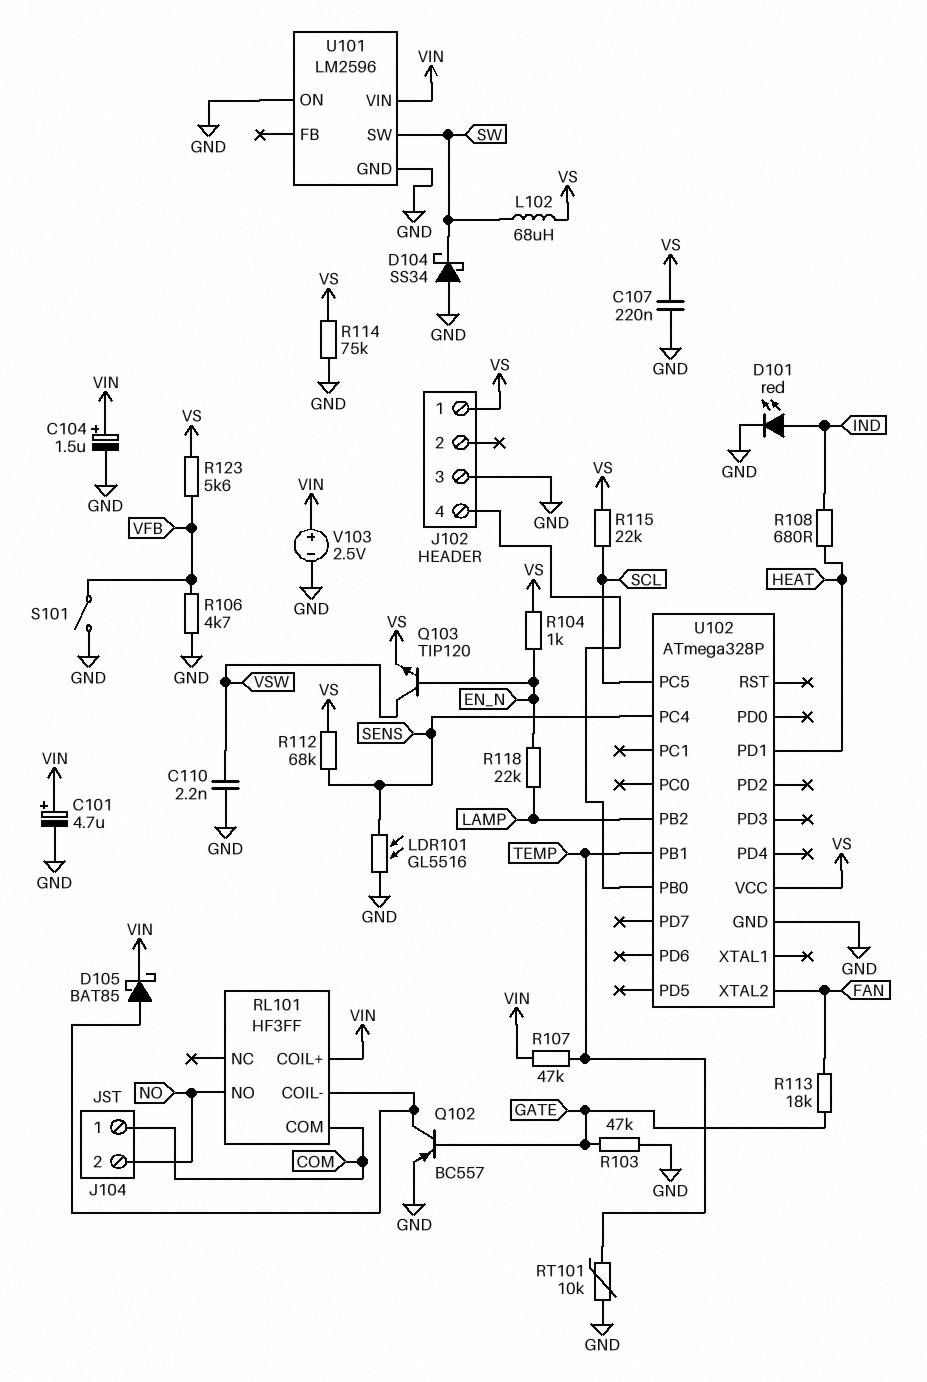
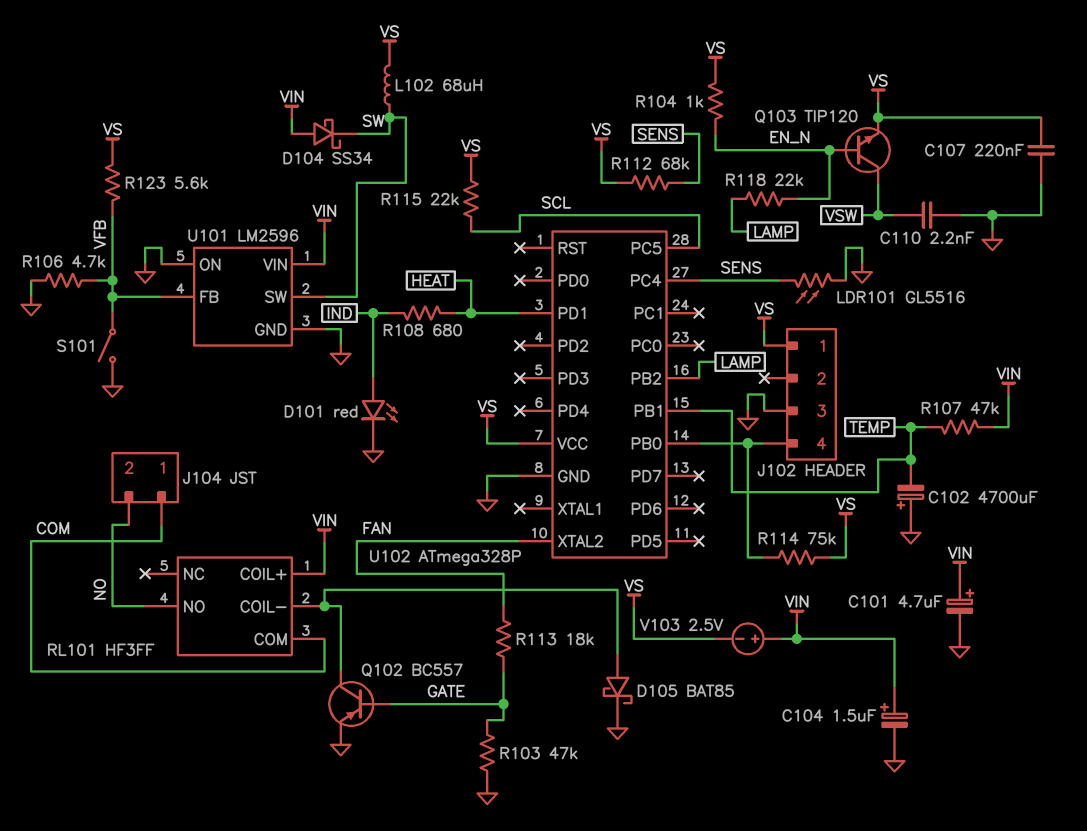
C102: none -> 4700uF (plus GND, minus TEMP)
D104: schottky SS34 (A GND, K SW) -> schottky SS34 (A VIN, K SW)
D105: schottky BAT85 (A RL101/COIL-, K VIN) -> schottky BAT85 (A RL101/COIL-, K GND)
R114: 75k (GND, VS) -> 75k (J102/4, VS)
RT101: 10k (GND, TEMP) -> none
U101 pin FB: none -> VFB
V103: 2.5V (plus VIN, minus GND) -> 2.5V (plus VIN, minus VS)

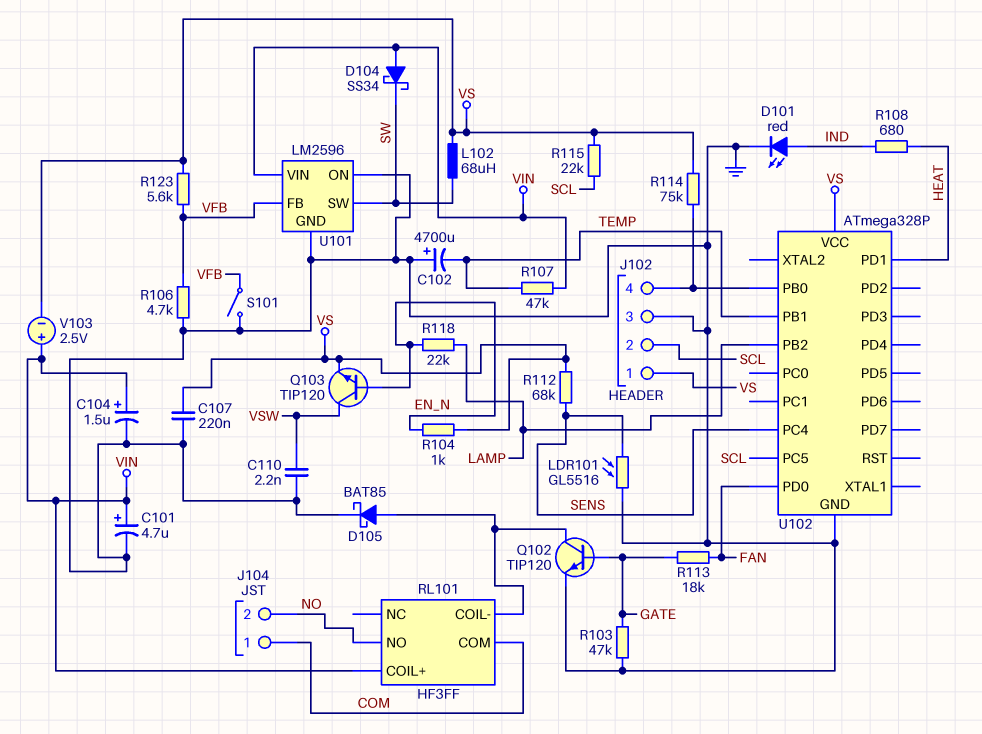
J102 pin 2: none -> SCL
Q102: PNP BC557 (B GATE, C RL101/COIL-, E GND) -> NPN TIP120 (B GATE, C RL101/COIL-, E GND)
U102 pin PD0: none -> FAN
U102 pin XTAL2: FAN -> none

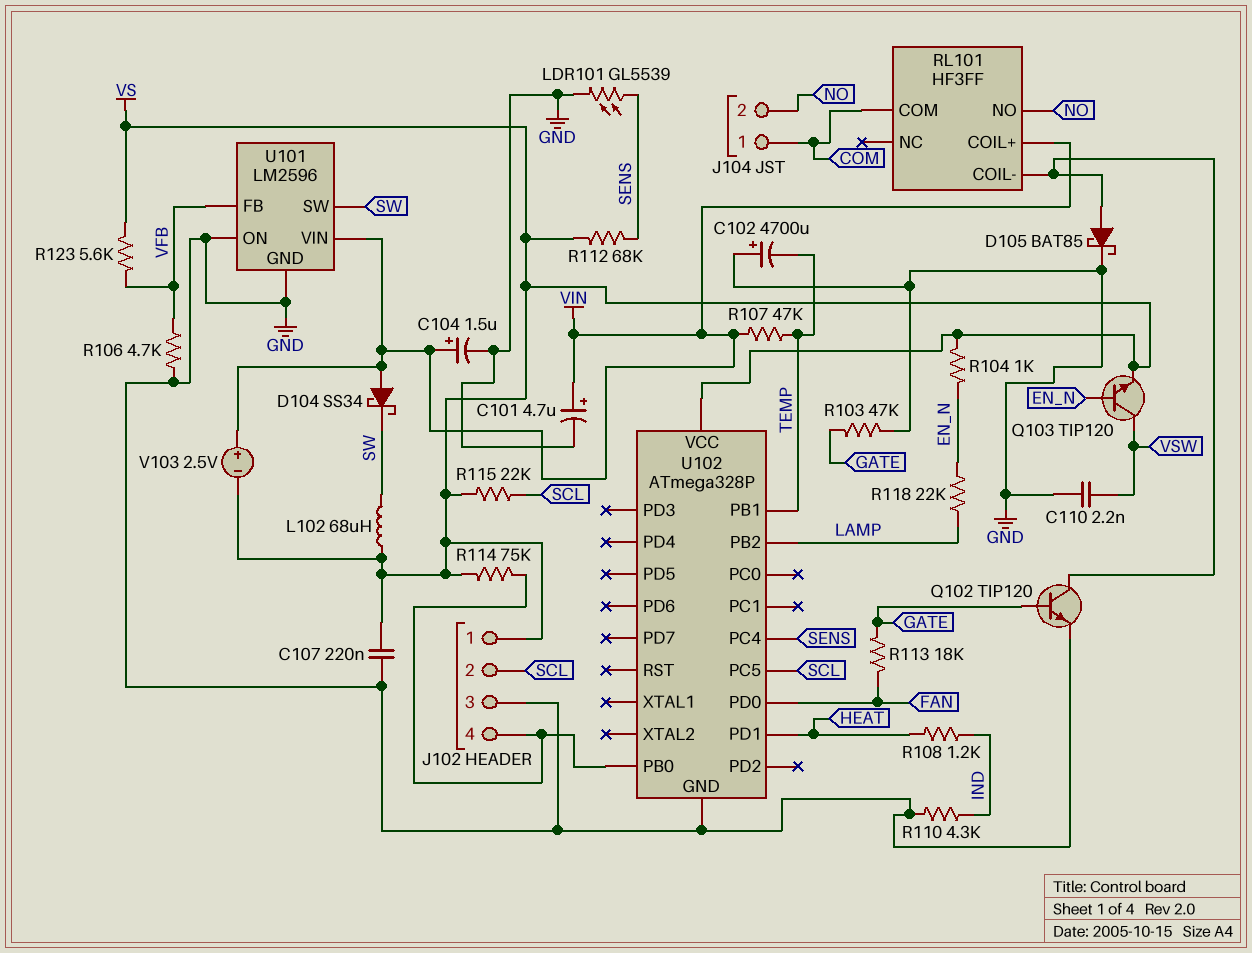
D101: LED red (A IND, K GND) -> none
LDR101: GL5516 (GND, SENS) -> GL5539 (GND, SENS)
R108: 680 (HEAT, IND) -> 1.2k (HEAT, IND)
R110: none -> 4.3k (GND, IND)
S101: switch (GND, VFB) -> none

